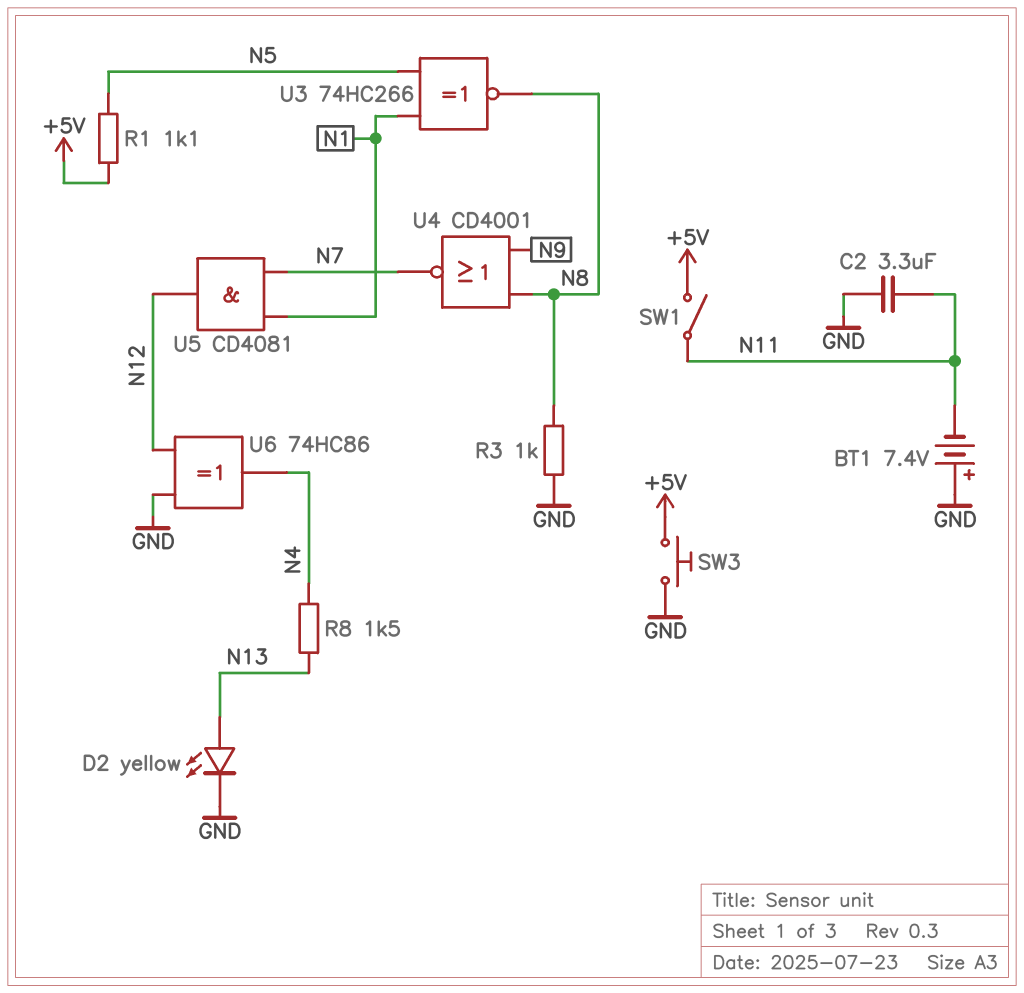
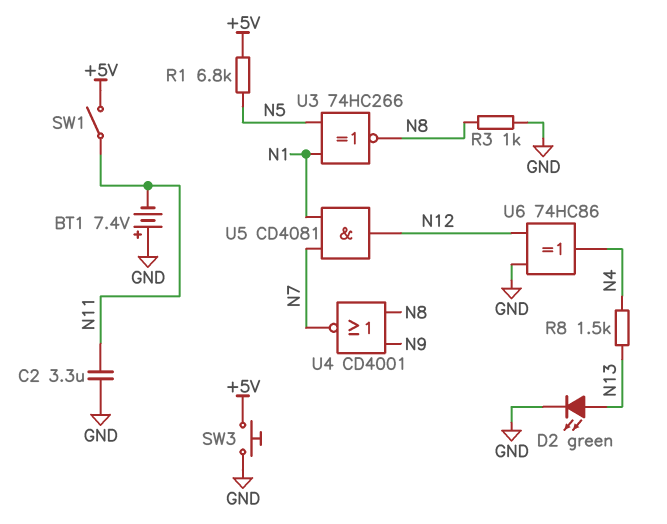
D2: LED yellow (A N13, K GND) -> LED green (A N13, K GND)
R1: 1.1k (+5V, N5) -> 6.8k (+5V, N5)

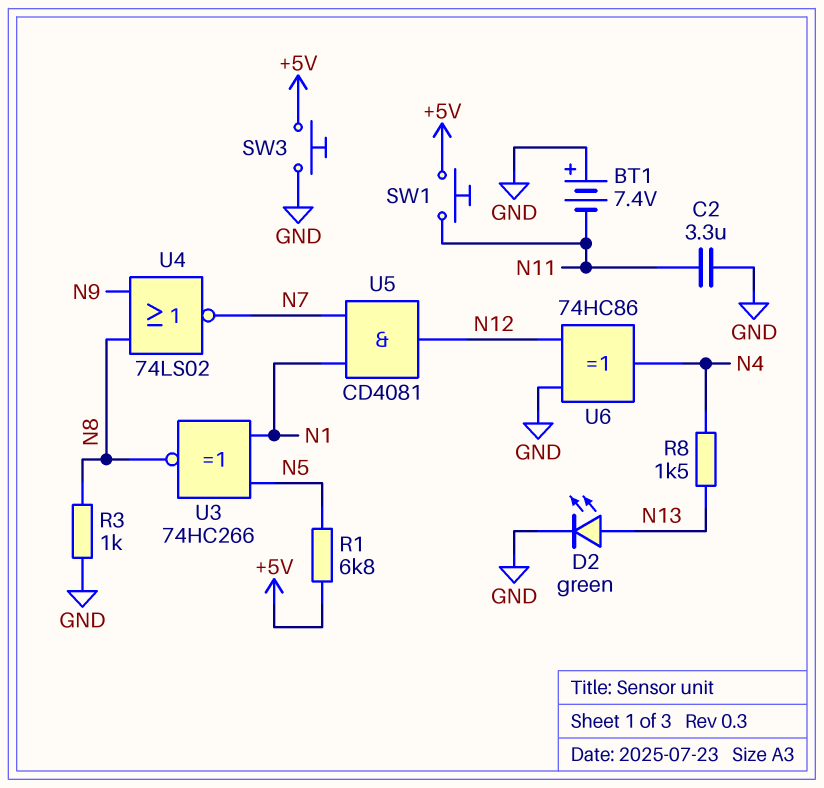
SW1: switch (+5V, N11) -> button (+5V, N11)
U4: NOR CD4001 (in N8, in N9, out N7) -> NOR 74LS02 (in N8, in N9, out N7)

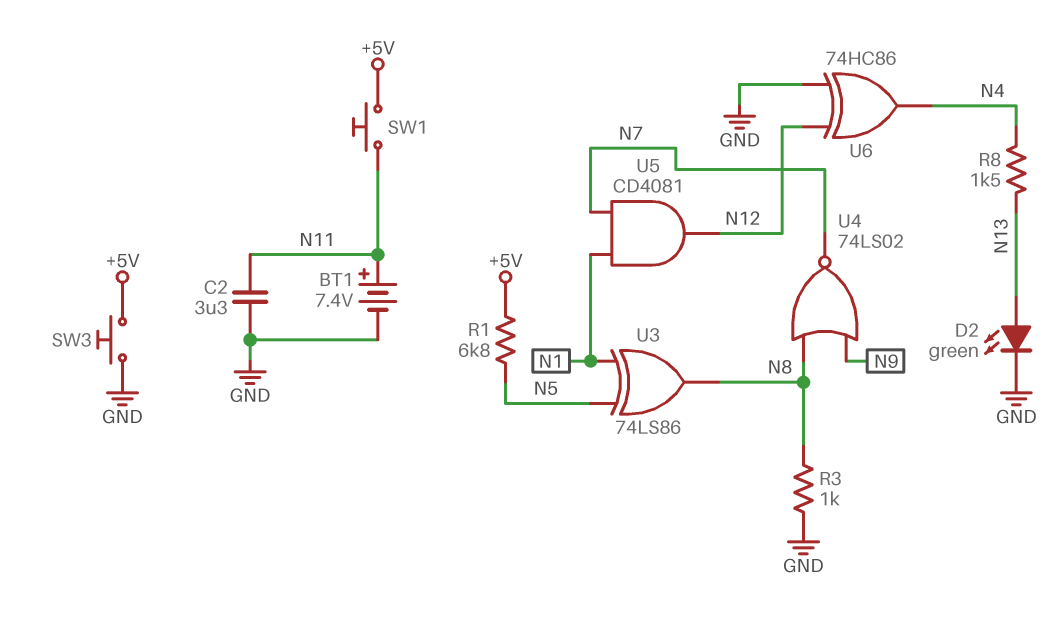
BT1: 7.4V (plus GND, minus N11) -> 7.4V (plus N11, minus GND)
U3: XNOR 74HC266 (in N1, in N5, out N8) -> XOR 74LS86 (in N1, in N5, out N8)

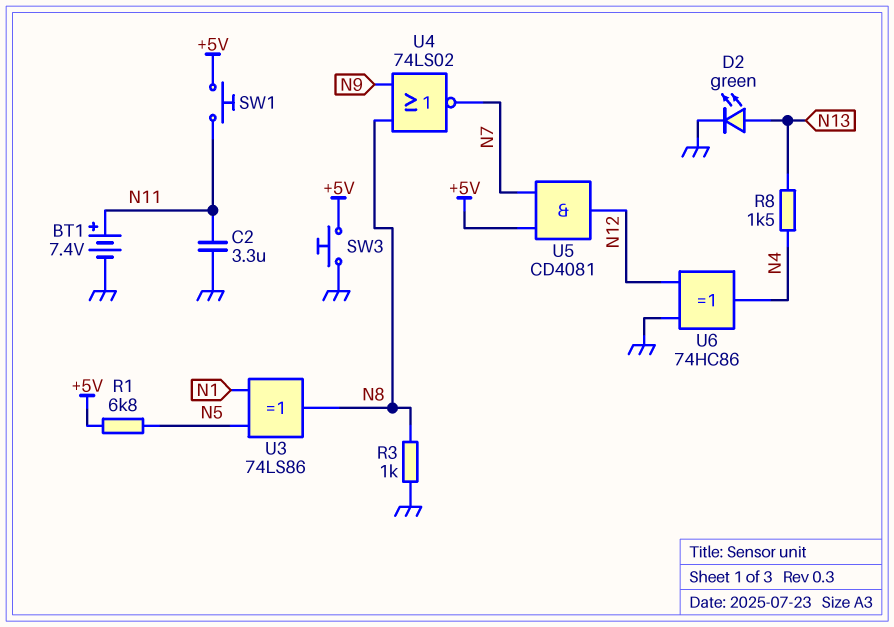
U5: AND CD4081 (in N1, in N7, out N12) -> AND CD4081 (in +5V, in N7, out N12)

